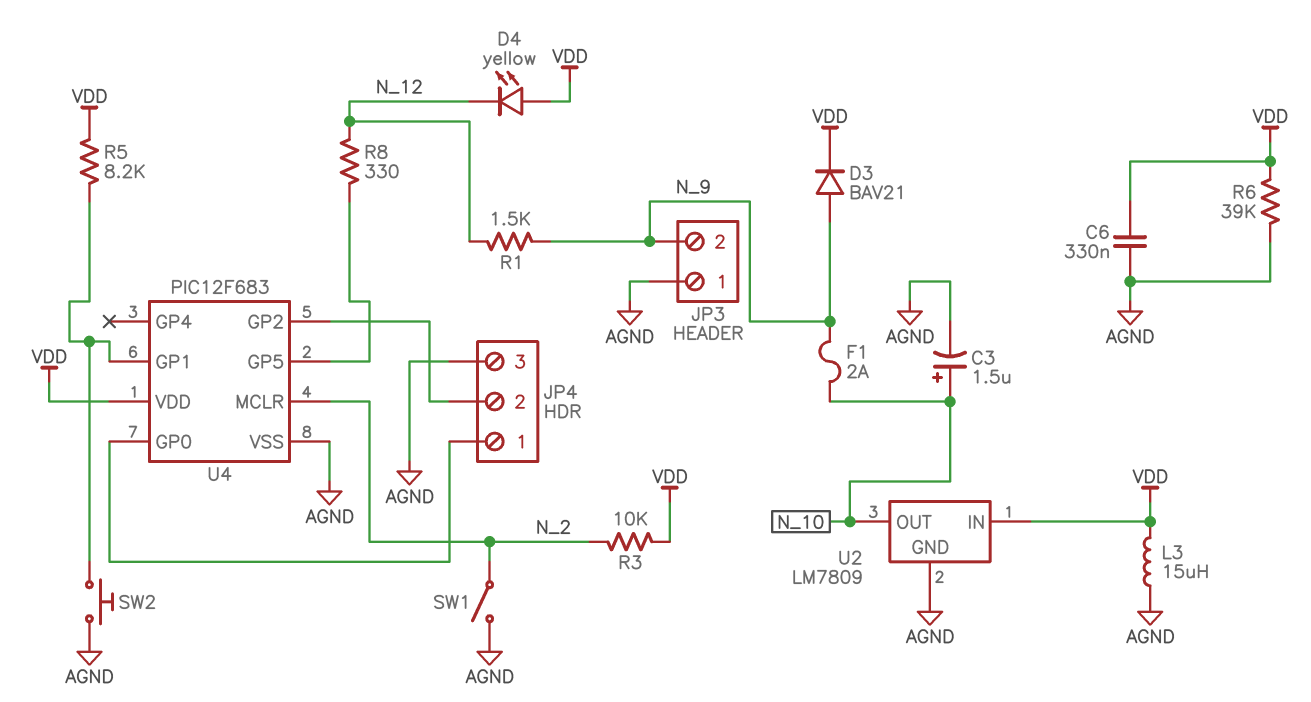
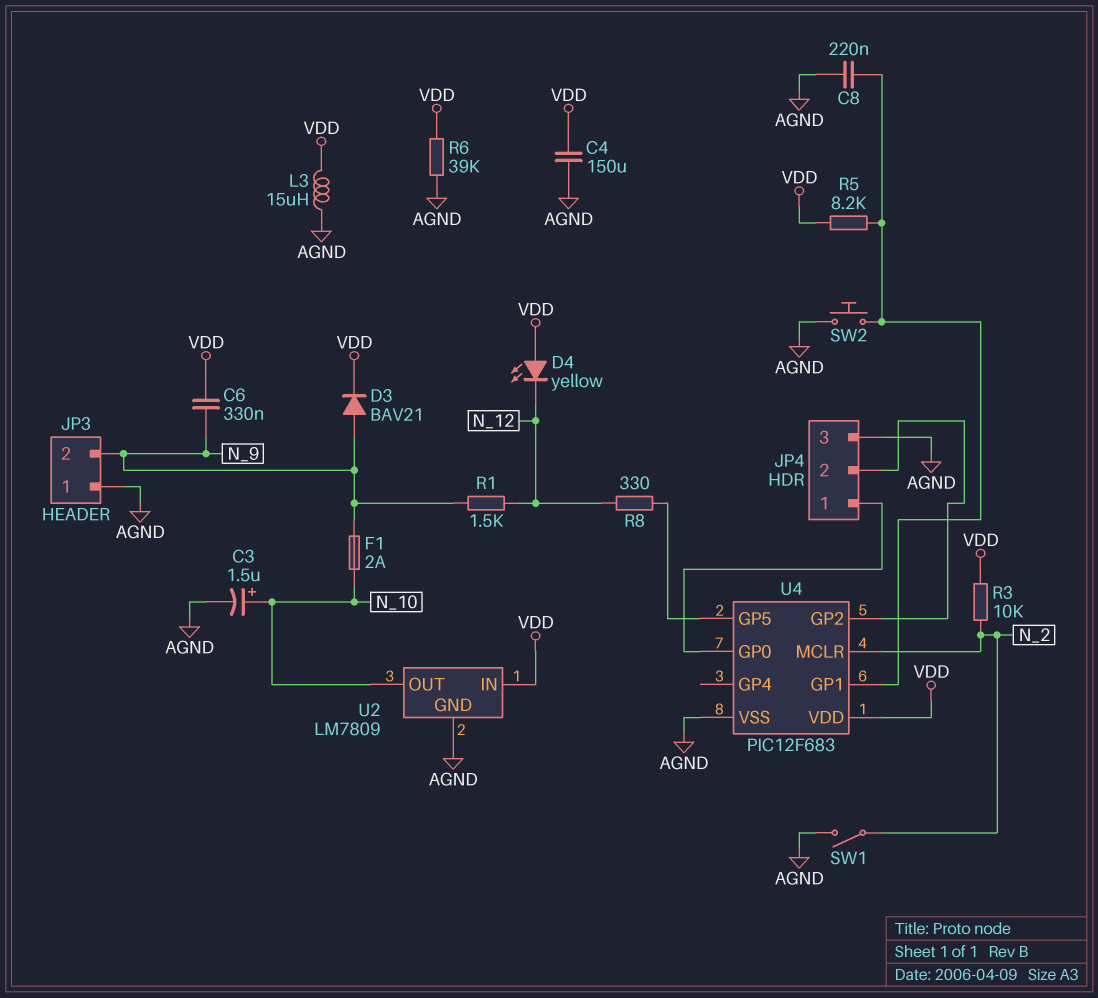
C4: none -> 150uF (AGND, VDD)
C6: 330nF (AGND, VDD) -> 330nF (N_9, VDD)
C8: none -> 220nF (AGND, U4/GP1)

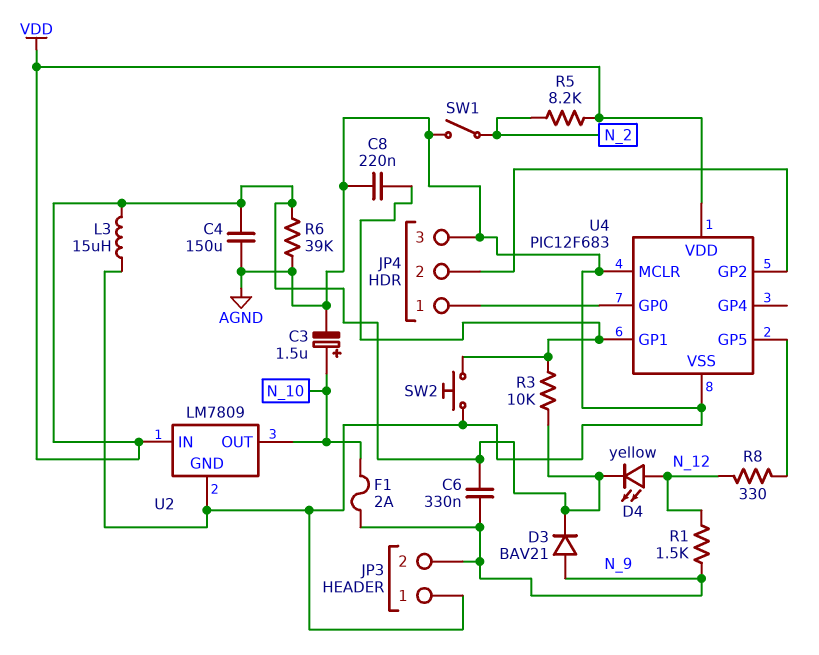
D4: LED yellow (A VDD, K N_12) -> LED yellow (A N_12, K VDD)
R3: 10k (N_2, VDD) -> 10k (U4/GP1, VDD)
R5: 8.2k (U4/GP1, VDD) -> 8.2k (N_2, VDD)
U4 pin MCLR: N_2 -> AGND

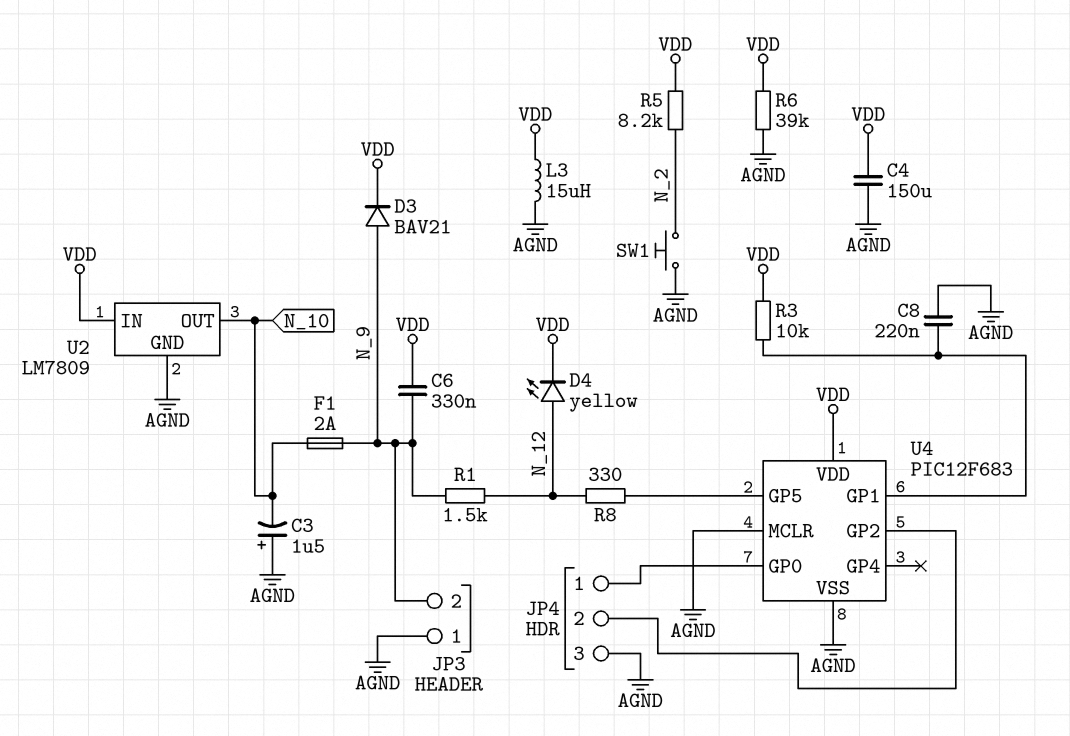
C3: 1.5uF (plus N_10, minus AGND) -> 1.5uF (plus AGND, minus N_10)
SW1: switch (AGND, N_2) -> button (AGND, N_2)
SW2: button (AGND, U4/GP1) -> none

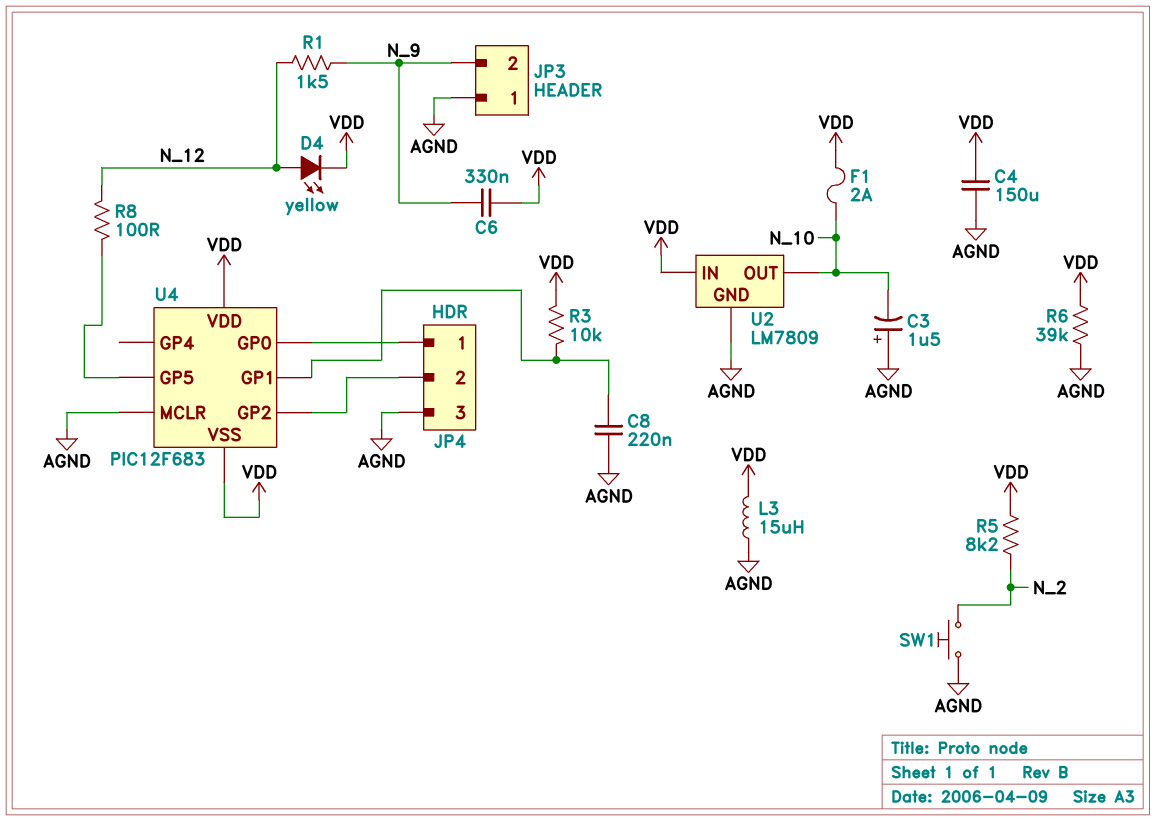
D3: diode BAV21 (A N_9, K VDD) -> none
F1: 2A (N_9, N_10) -> 2A (N_10, VDD)
R8: 330 (N_12, U4/GP5) -> 100 (N_12, U4/GP5)
U4 pin VSS: AGND -> VDD

